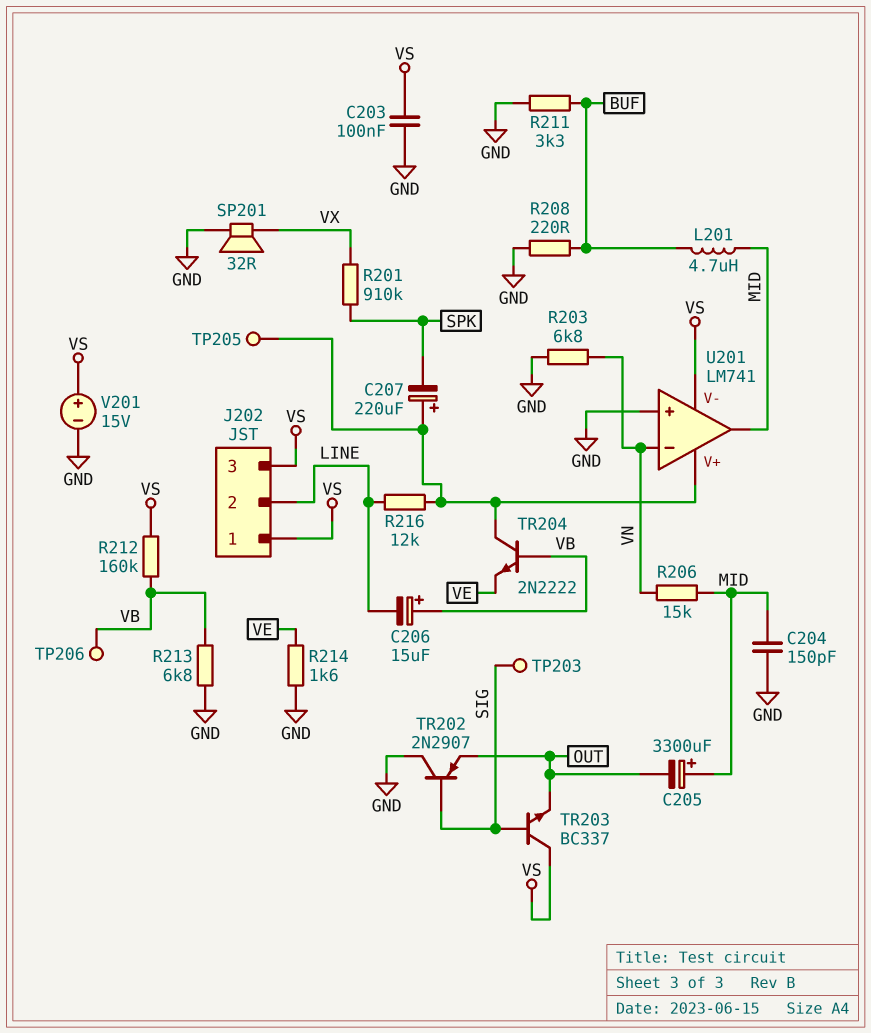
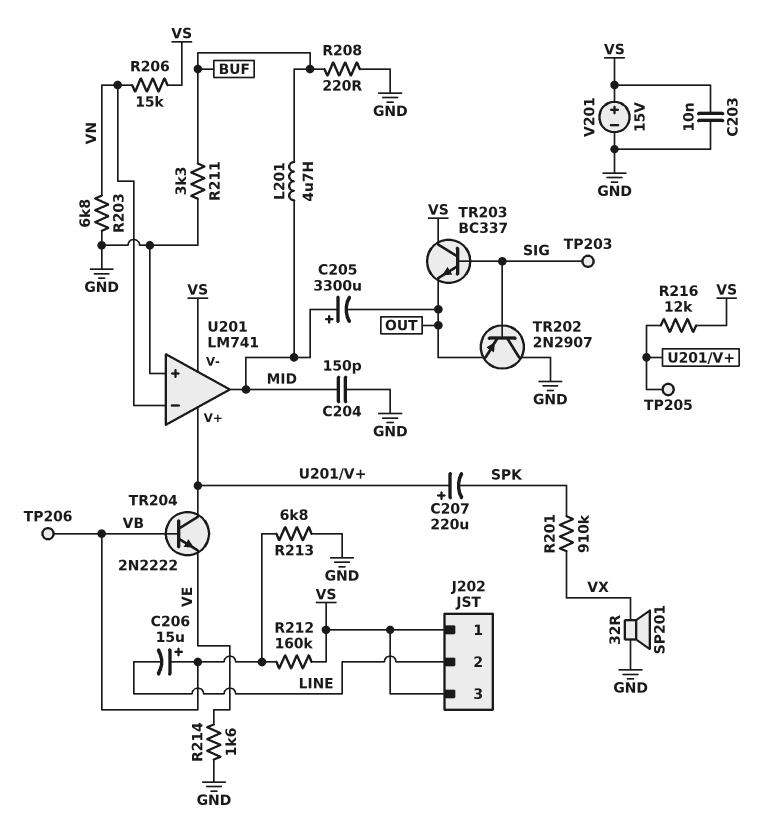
C203: 100nF (GND, VS) -> 10nF (GND, VS)
R206: 15k (MID, VN) -> 15k (VN, VS)
R216: 12k (LINE, U201/V+) -> 12k (U201/V+, VS)

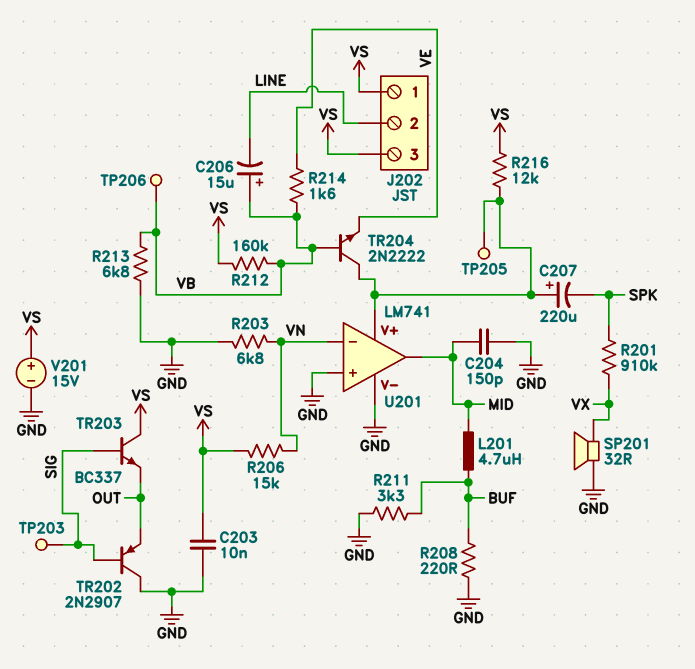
C205: 3300uF (plus MID, minus OUT) -> none
R214: 1.6k (GND, VE) -> 1.6k (VB, VE)
U201 pin V-: VS -> GND

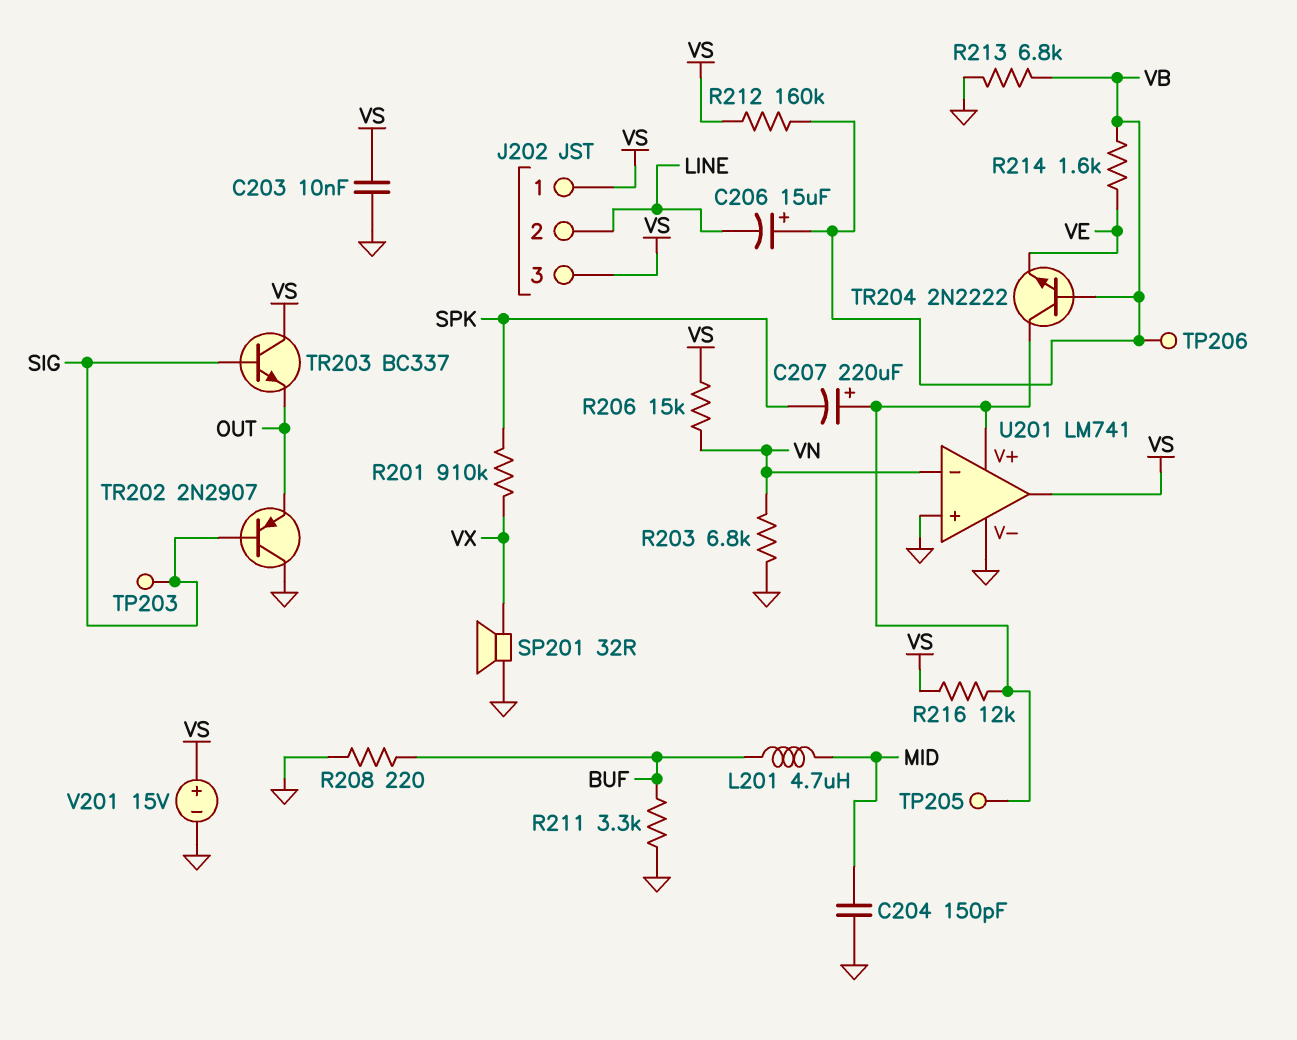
U201 pin out: MID -> VS

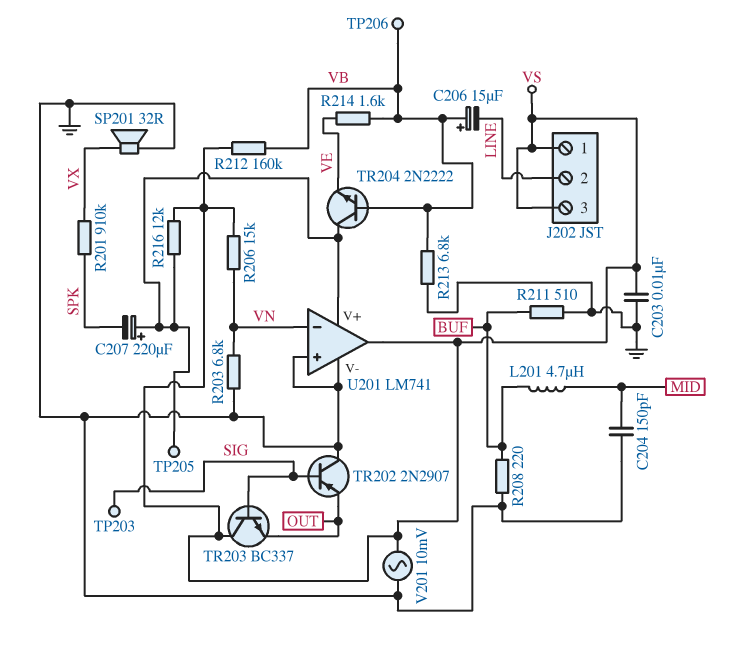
R211: 3.3k (BUF, GND) -> 510 (BUF, GND)
V201: 15V (plus VS, minus GND) -> AC 10mV (GND, VS)

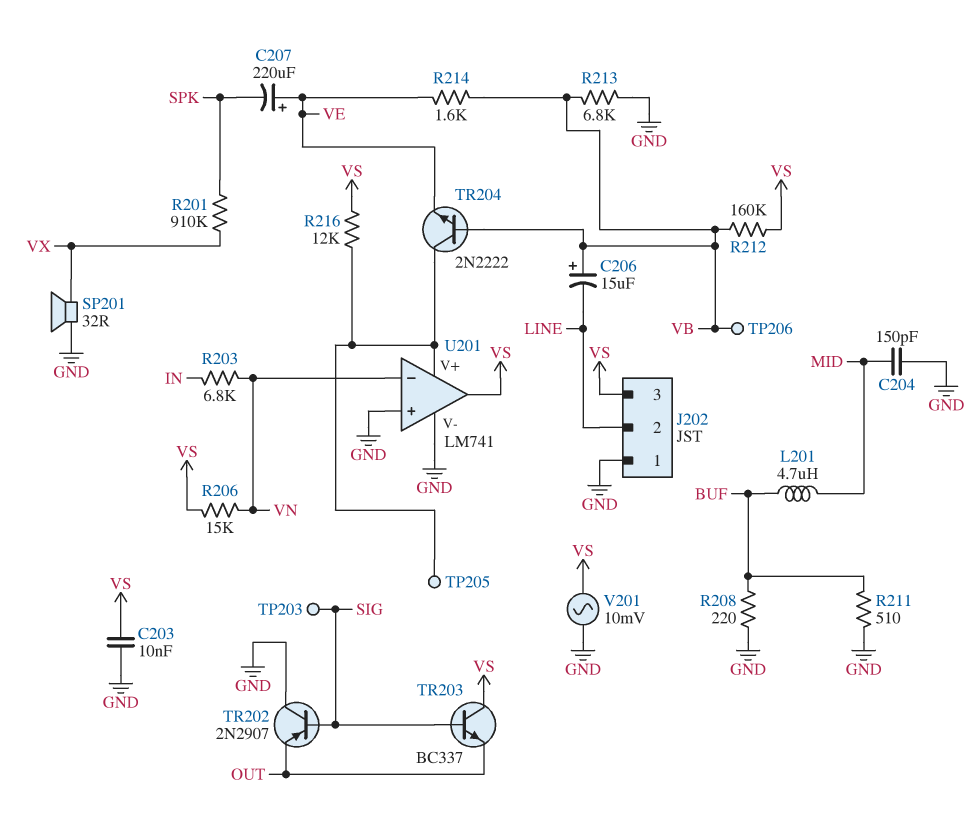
C207: 220uF (plus U201/V+, minus SPK) -> 220uF (plus VE, minus SPK)
J202 pin 1: VS -> GND
R203: 6.8k (GND, VN) -> 6.8k (IN, VN)

